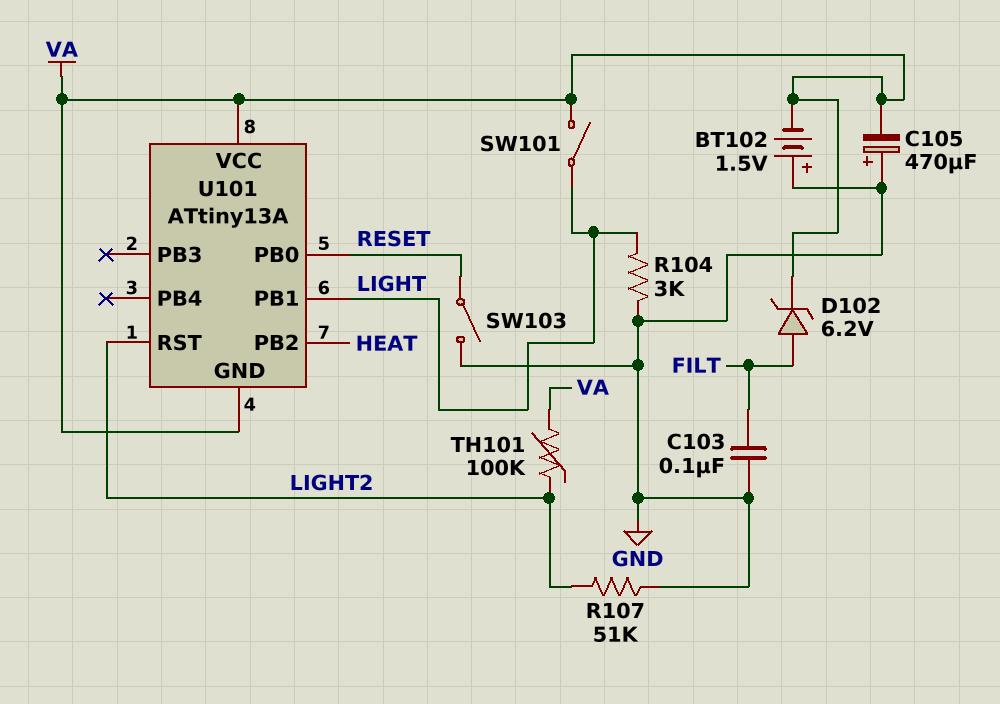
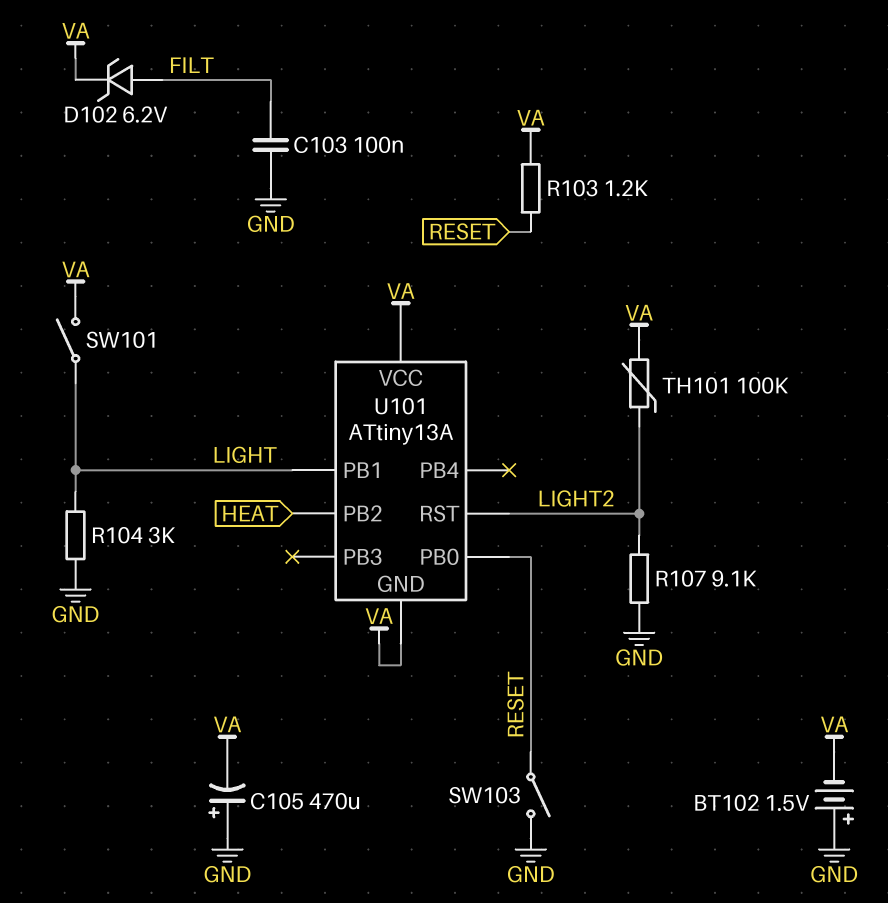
R103: none -> 1.2k (RESET, VA)
R107: 51k (GND, LIGHT2) -> 9.1k (GND, LIGHT2)

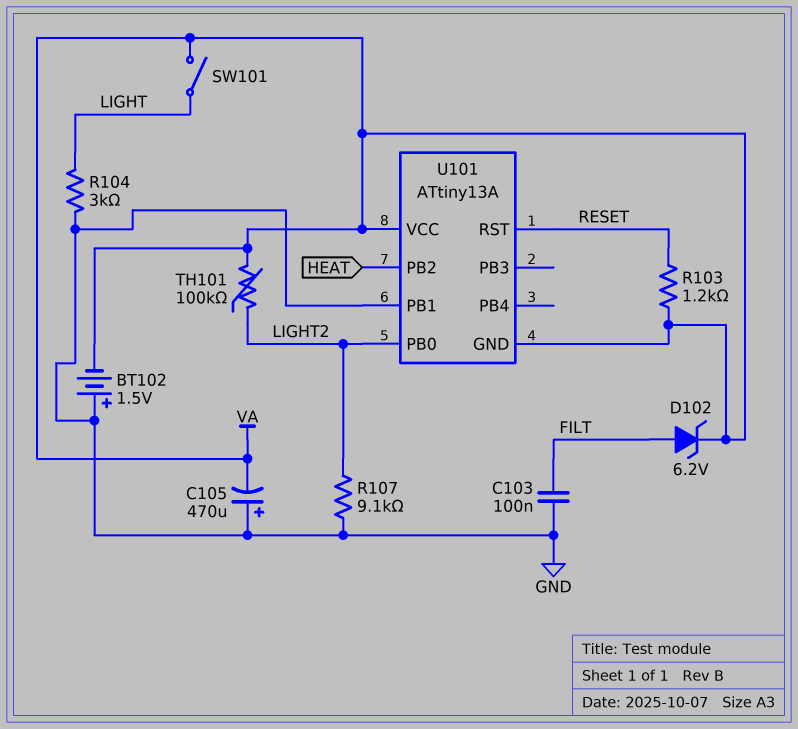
SW103: switch (GND, RESET) -> none
U101 pin PB0: RESET -> LIGHT2
U101 pin PB1: LIGHT -> GND
U101 pin RST: LIGHT2 -> RESET

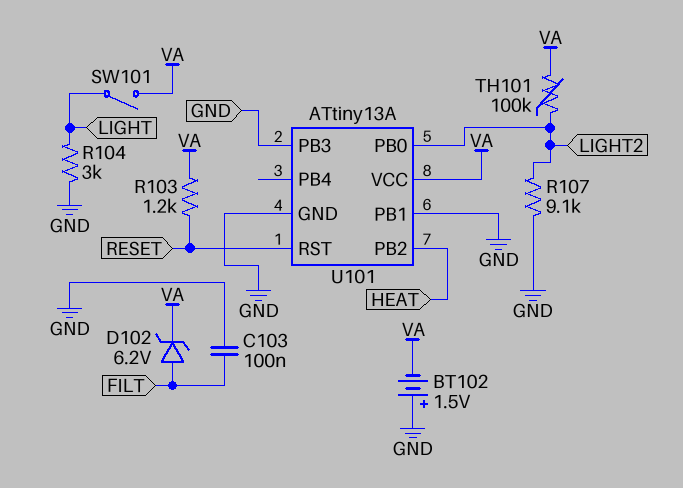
C105: 470uF (plus GND, minus VA) -> none
U101 pin GND: VA -> GND
U101 pin PB3: none -> GND

